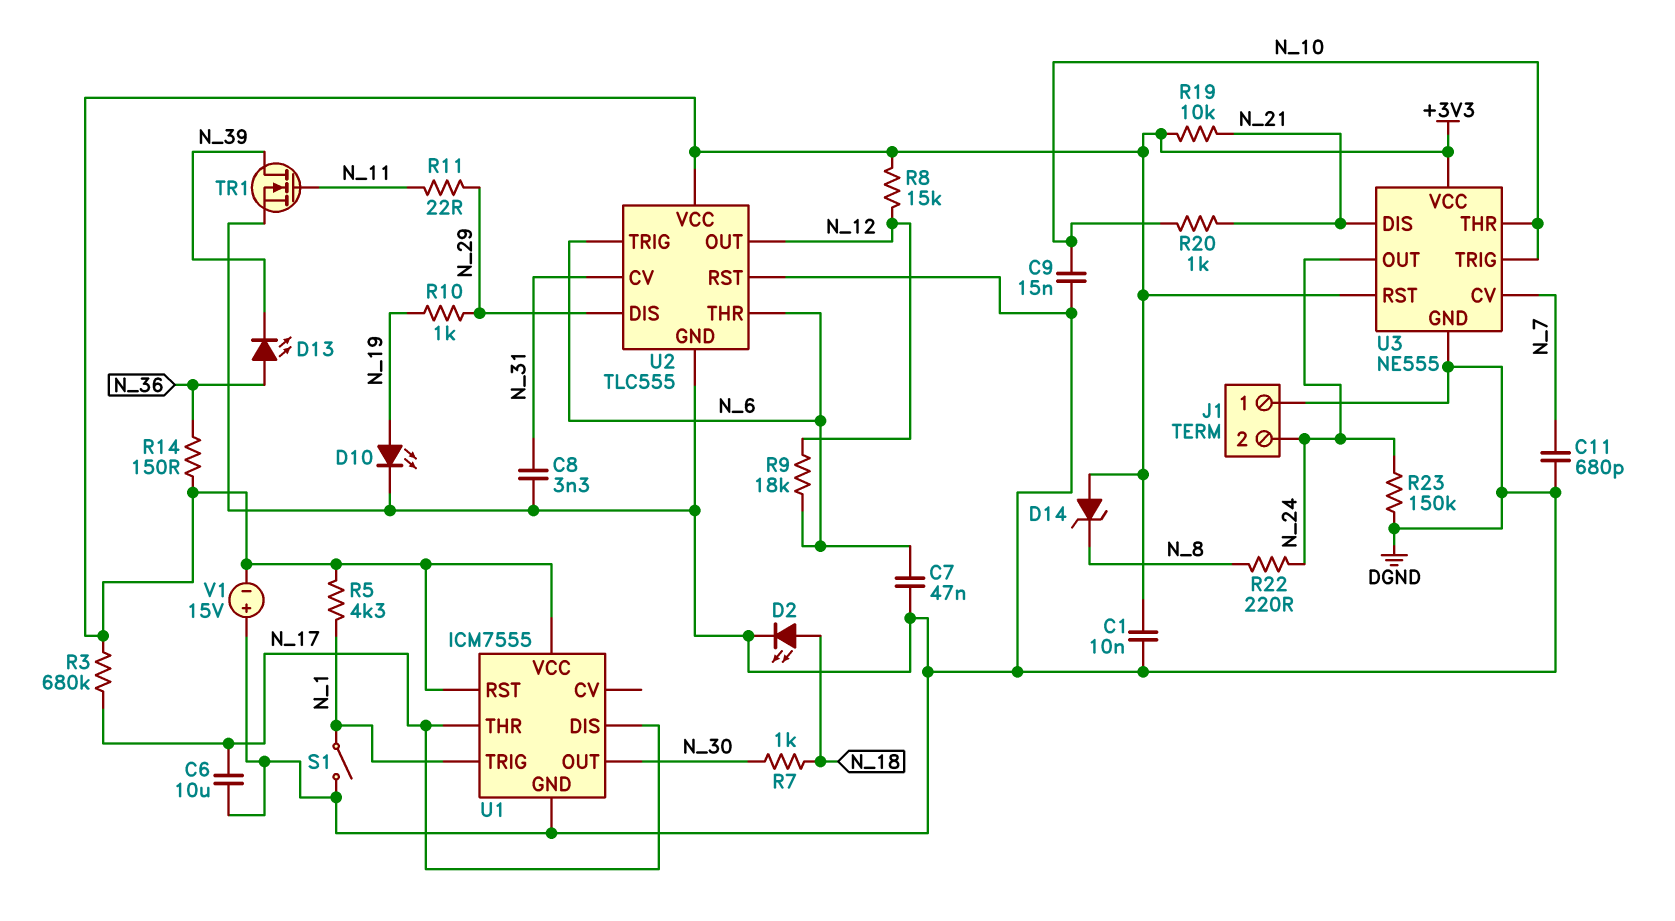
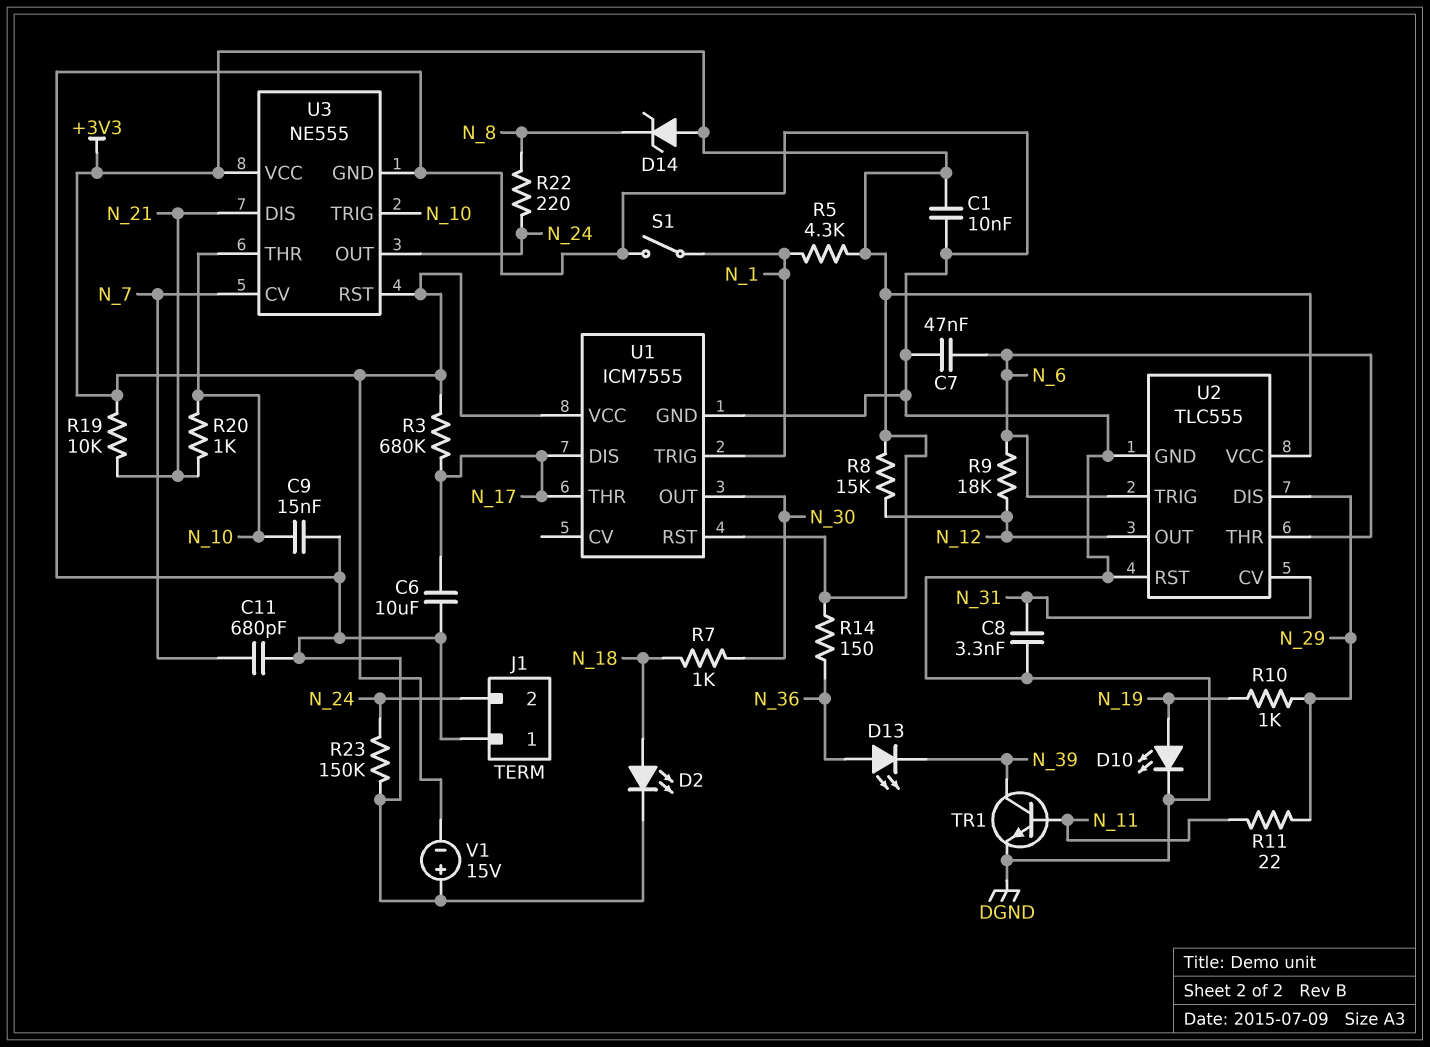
TR1: NMOS (G N_11, D N_39, S DGND) -> NPN (B N_11, C N_39, E DGND)

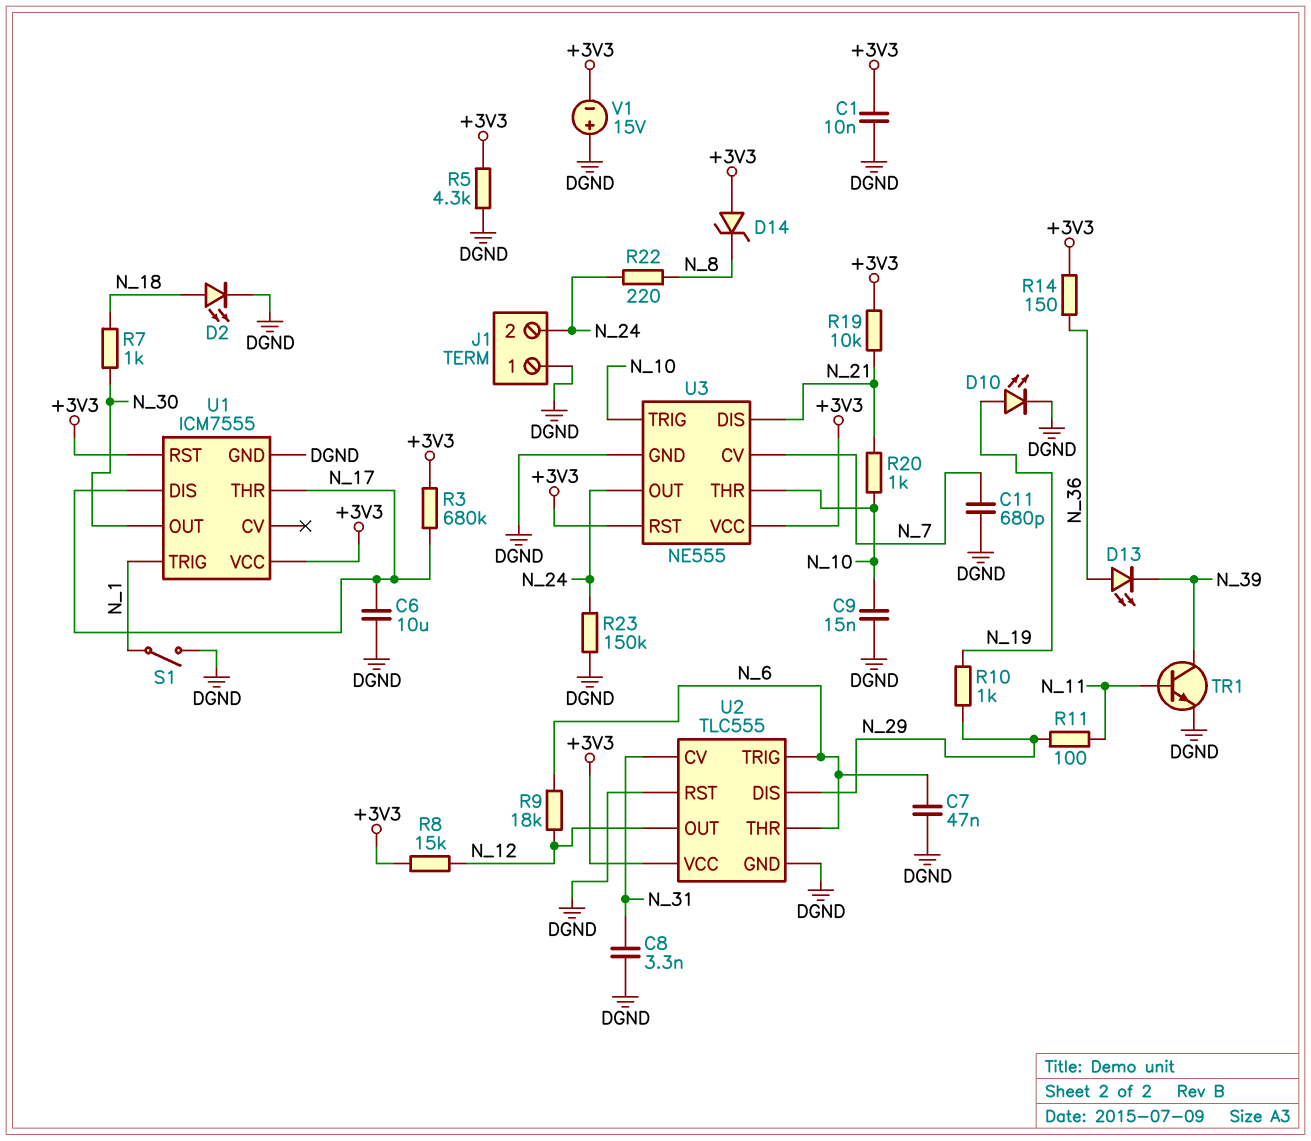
R5: 4.3k (+3V3, N_1) -> 4.3k (+3V3, DGND)
R11: 22 (N_11, N_29) -> 100 (N_11, N_29)

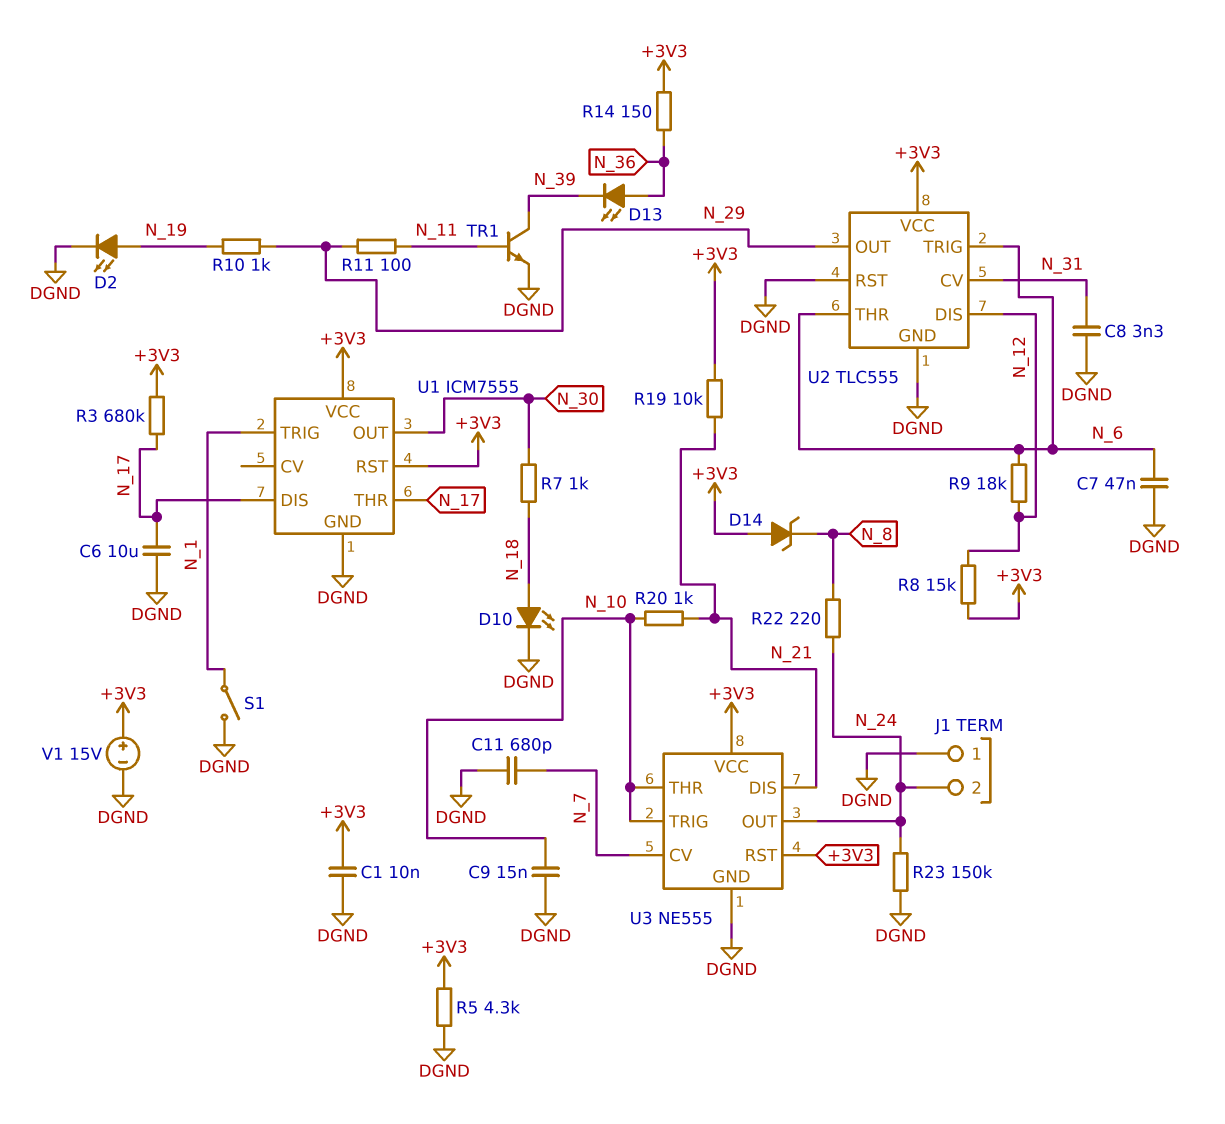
D2: LED (A N_18, K DGND) -> LED (A N_19, K DGND)
D10: LED (A N_19, K DGND) -> LED (A N_18, K DGND)
U2 pin DIS: N_29 -> N_12
U2 pin OUT: N_12 -> N_29
V1: 15V (plus DGND, minus +3V3) -> 15V (plus +3V3, minus DGND)

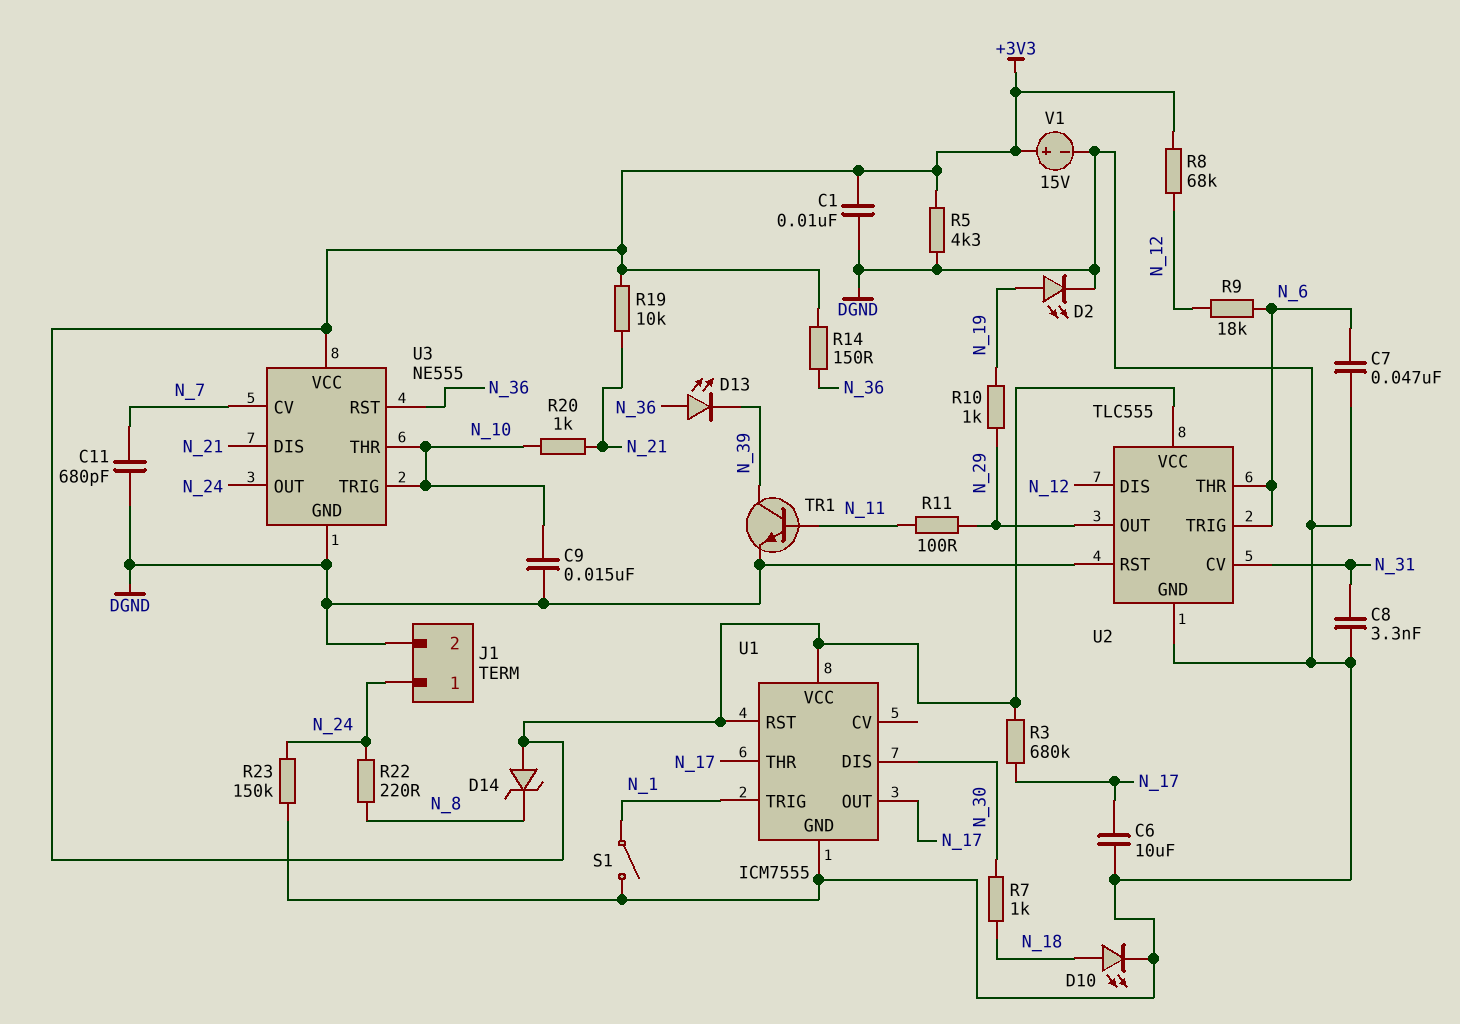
J1 pin 1: DGND -> N_24
J1 pin 2: N_24 -> DGND
R8: 15k (+3V3, N_12) -> 68k (+3V3, N_12)
U1 pin DIS: N_17 -> N_30
U1 pin OUT: N_30 -> N_17
U3 pin RST: +3V3 -> N_36

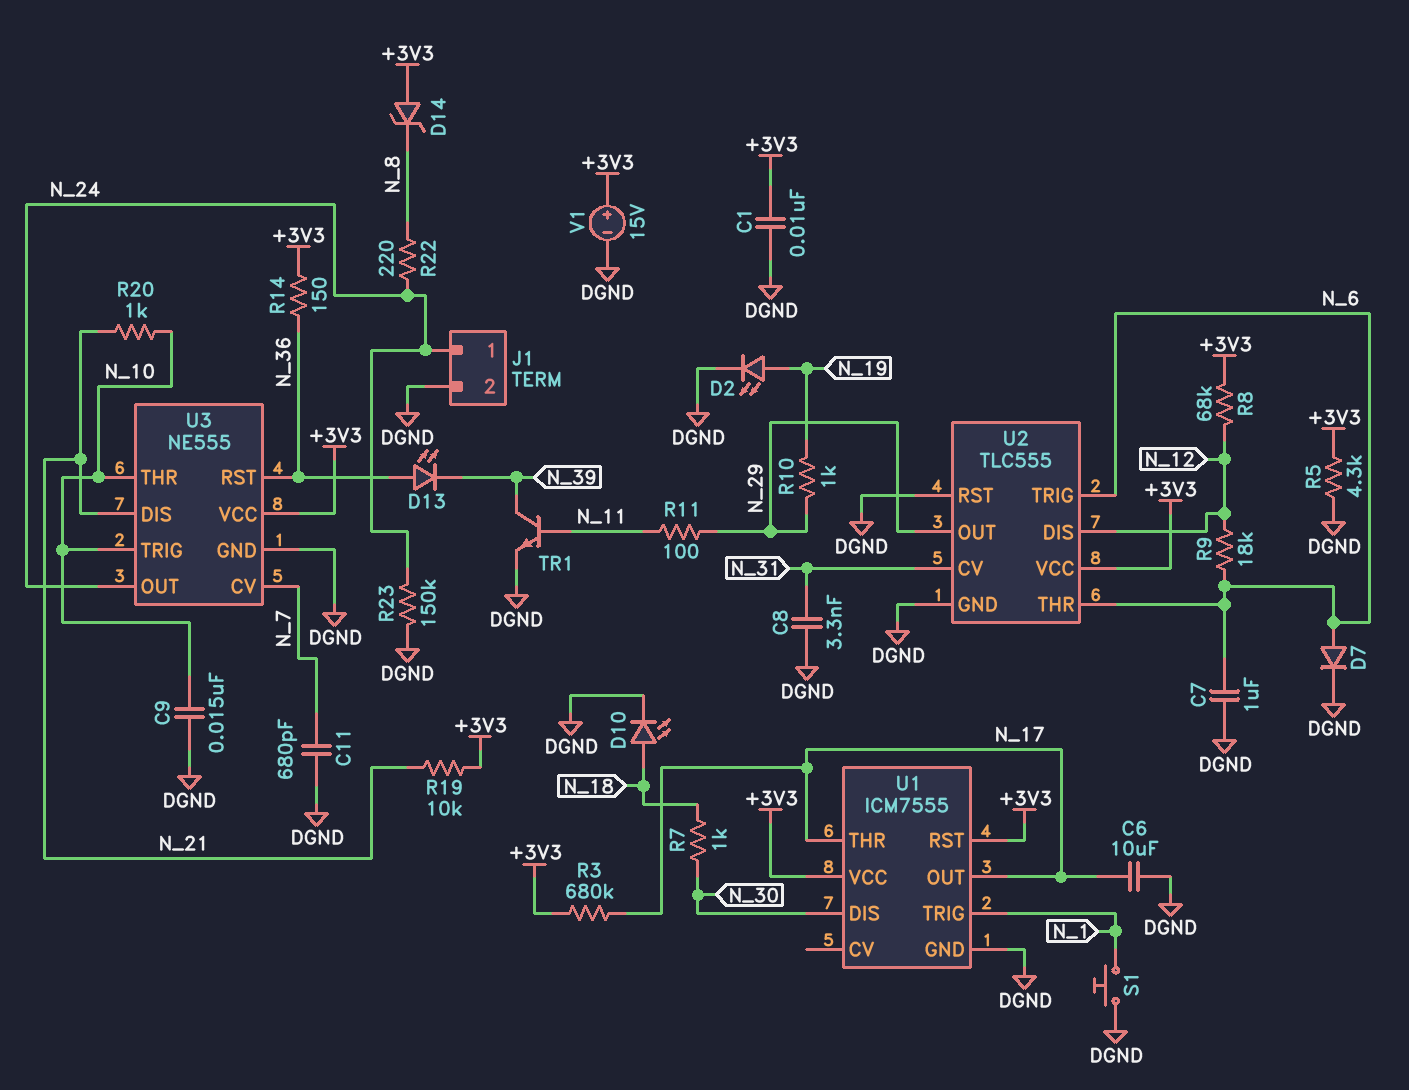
C7: 47nF (DGND, N_6) -> 1uF (DGND, N_6)
D7: none -> diode (A N_6, K DGND)
S1: switch (DGND, N_1) -> button (DGND, N_1)

